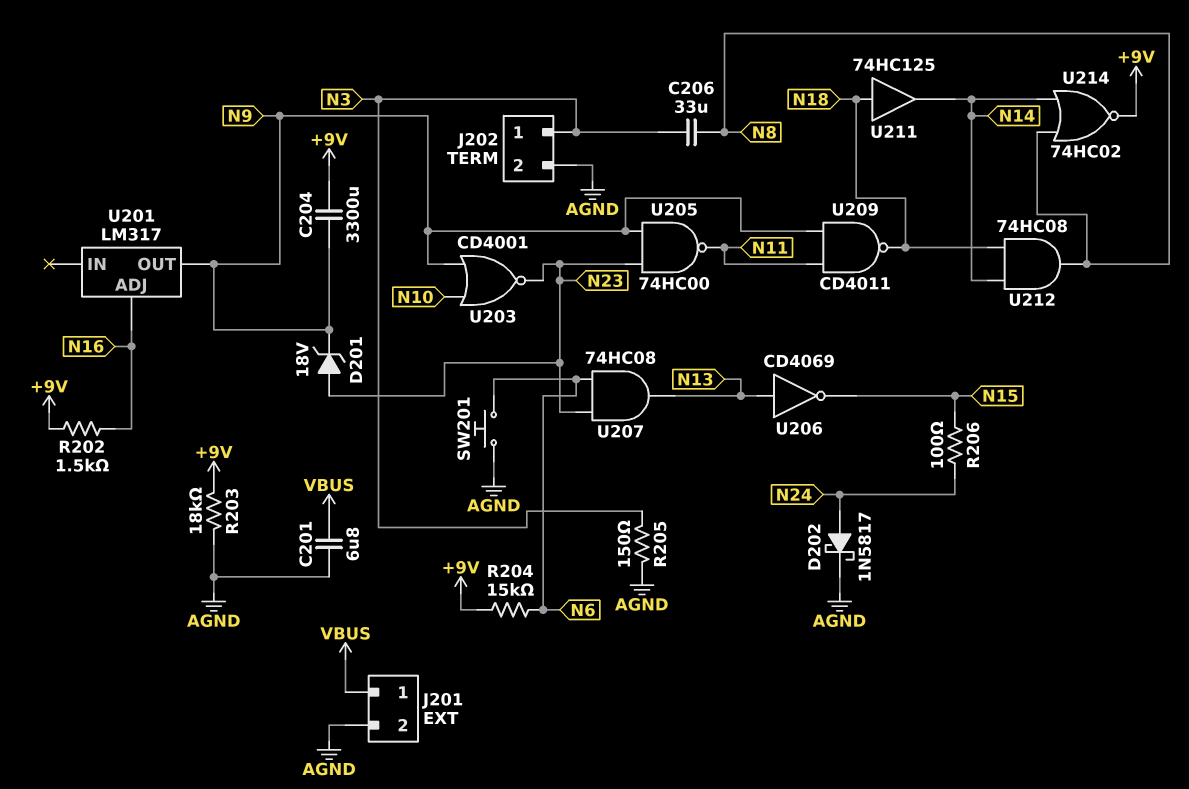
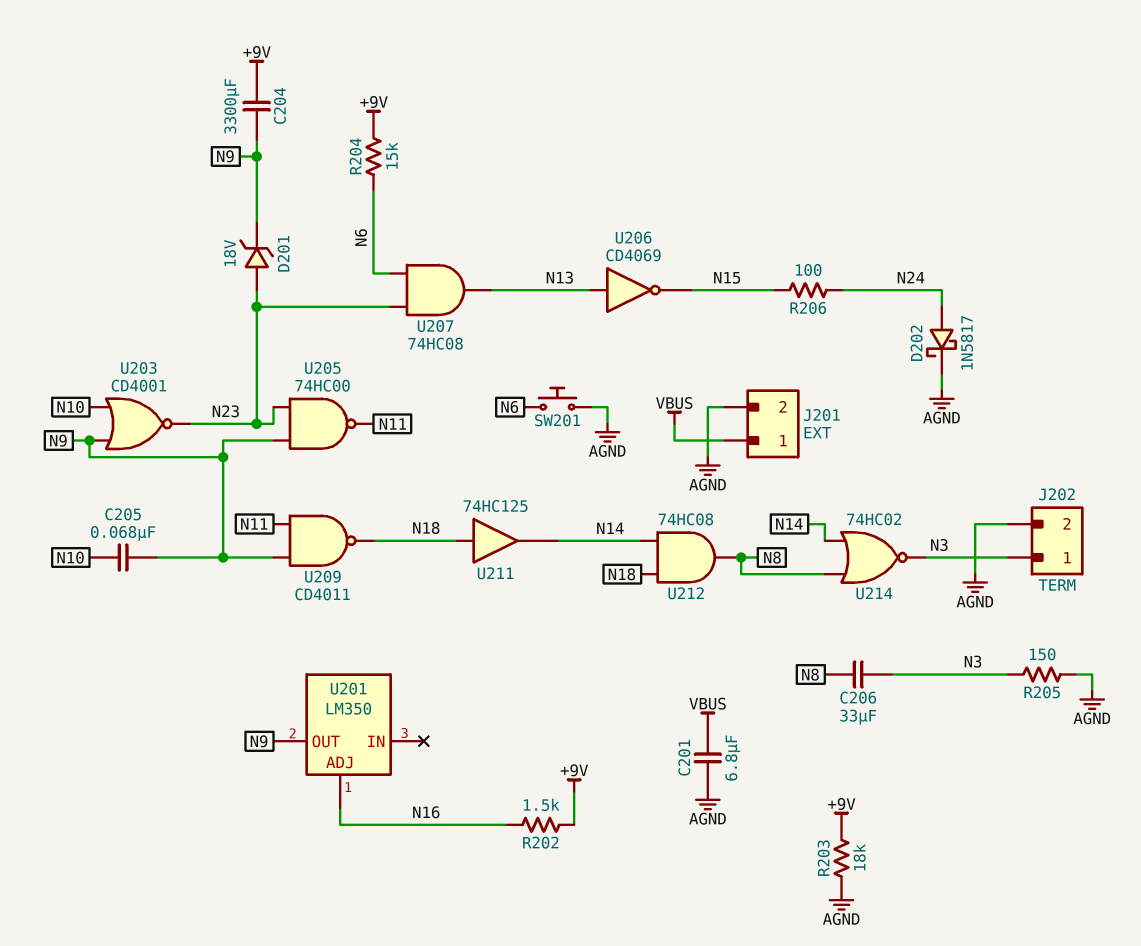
C205: none -> 68nF (N9, N10)
U201: LM317 -> LM350
U214: NOR 74HC02 (in N8, in N14, out +9V) -> NOR 74HC02 (in N8, in N14, out N3)

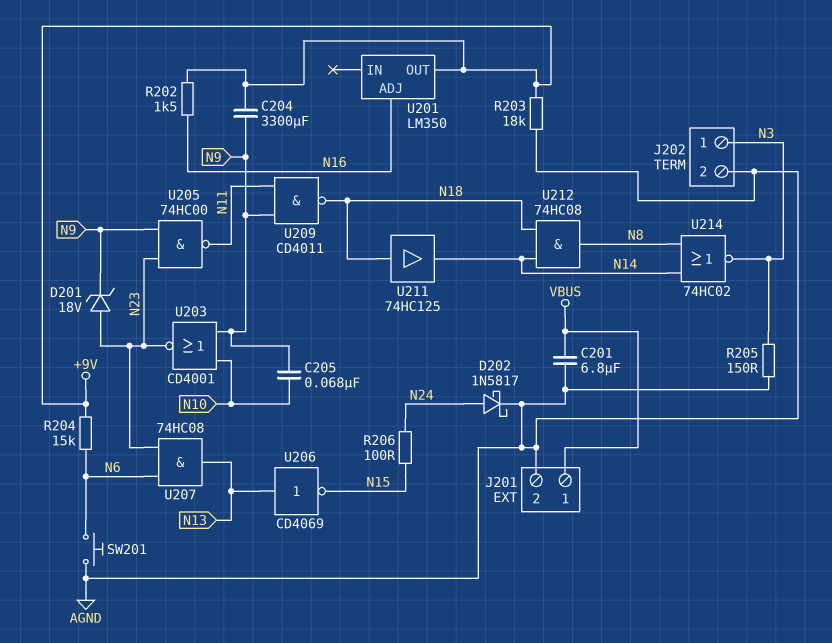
C206: 33uF (N3, N8) -> none
U201 pin OUT: N9 -> +9V

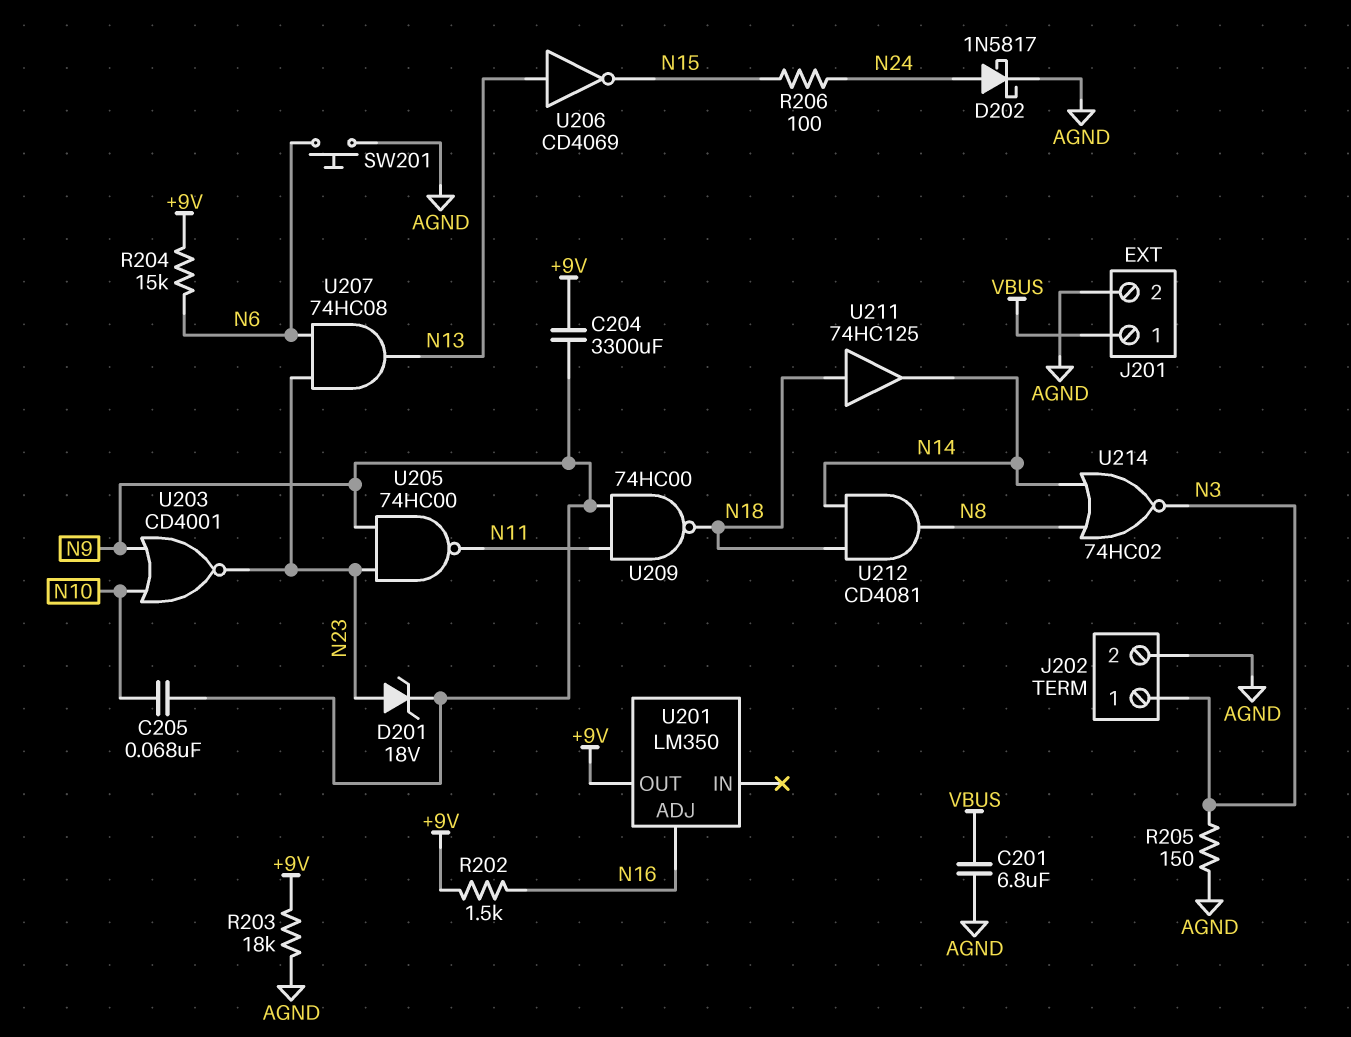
U209: NAND CD4011 (in N9, in N11, out N18) -> NAND 74HC00 (in N9, in N11, out N18)
U212: AND 74HC08 (in N14, in N18, out N8) -> AND CD4081 (in N14, in N18, out N8)

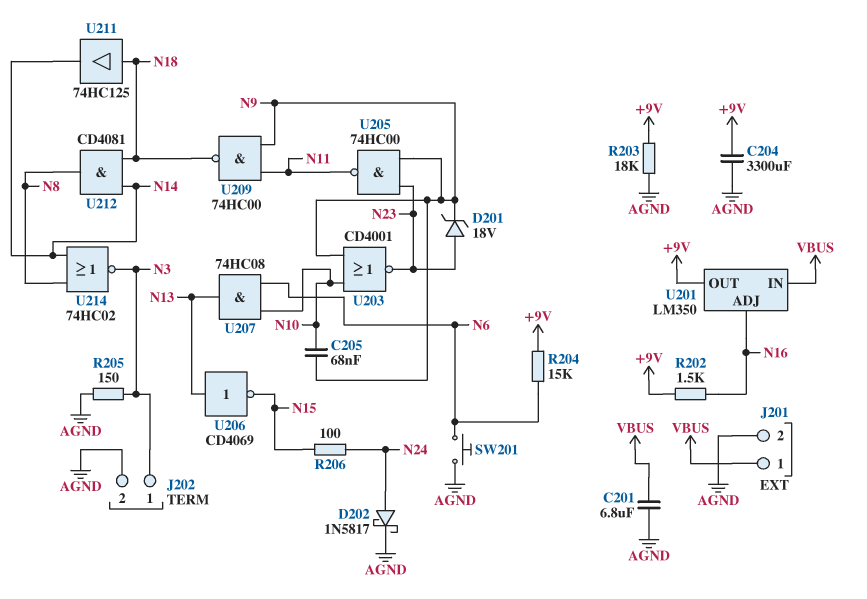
C204: 3300uF (+9V, N9) -> 3300uF (+9V, AGND)
U201 pin IN: none -> VBUS
U207: AND 74HC08 (in N6, in N23, out N13) -> AND 74HC08 (in N6, in N10, out N13)

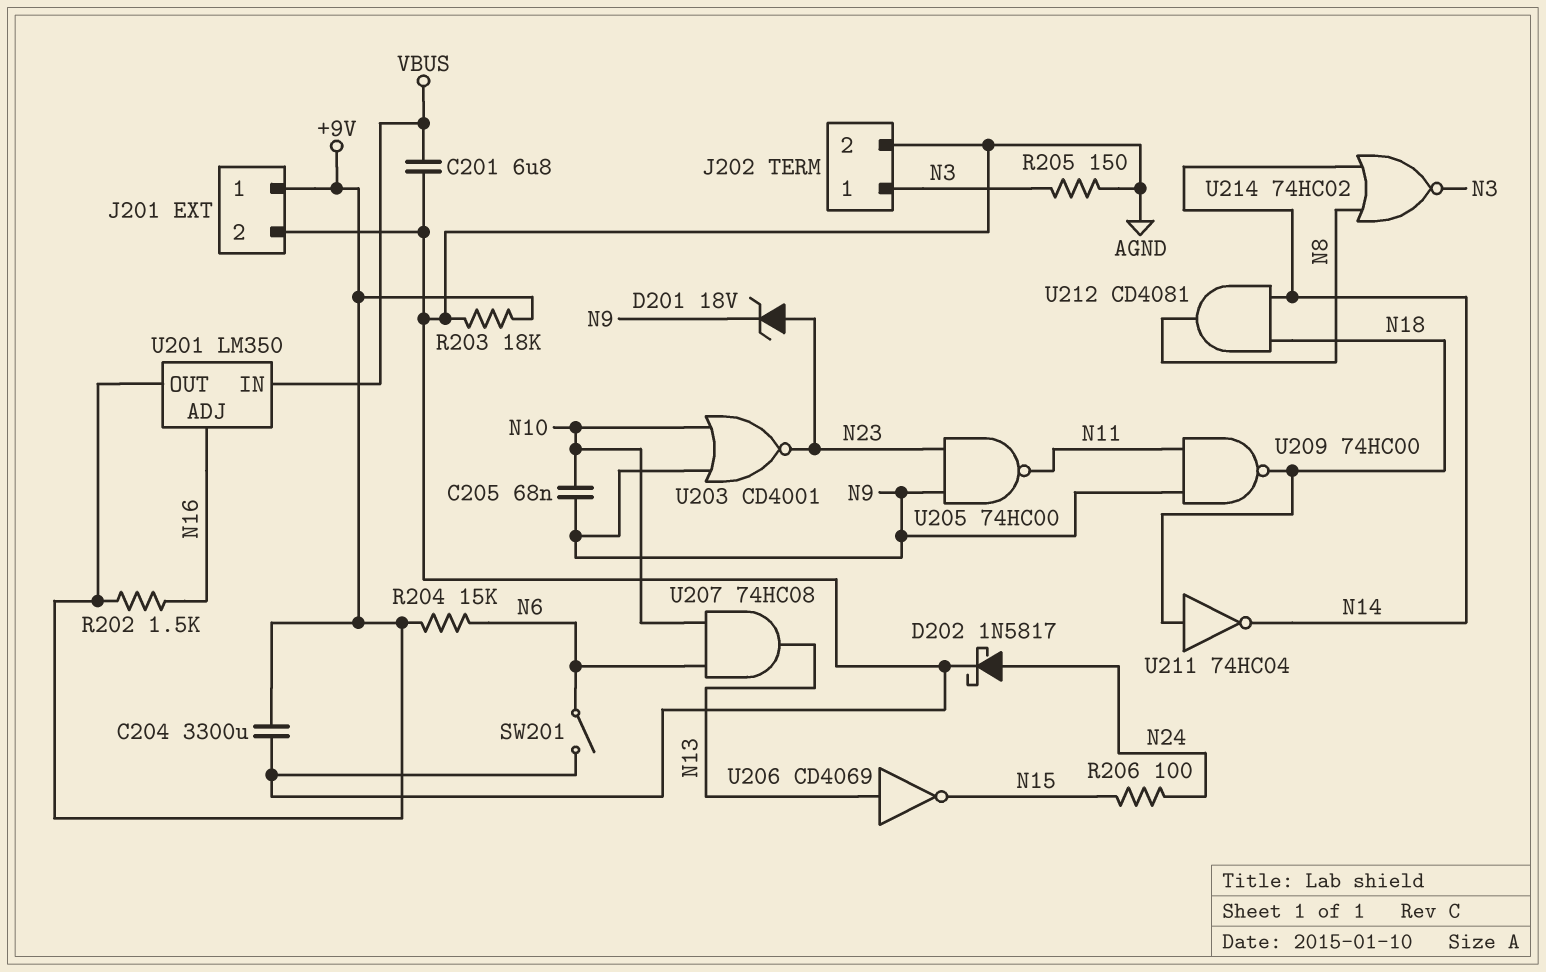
J201 pin 1: VBUS -> +9V
SW201: button (AGND, N6) -> switch (AGND, N6)
U211: buffer 74HC125 (in N18, out N14) -> NOT 74HC04 (in N18, out N14)

